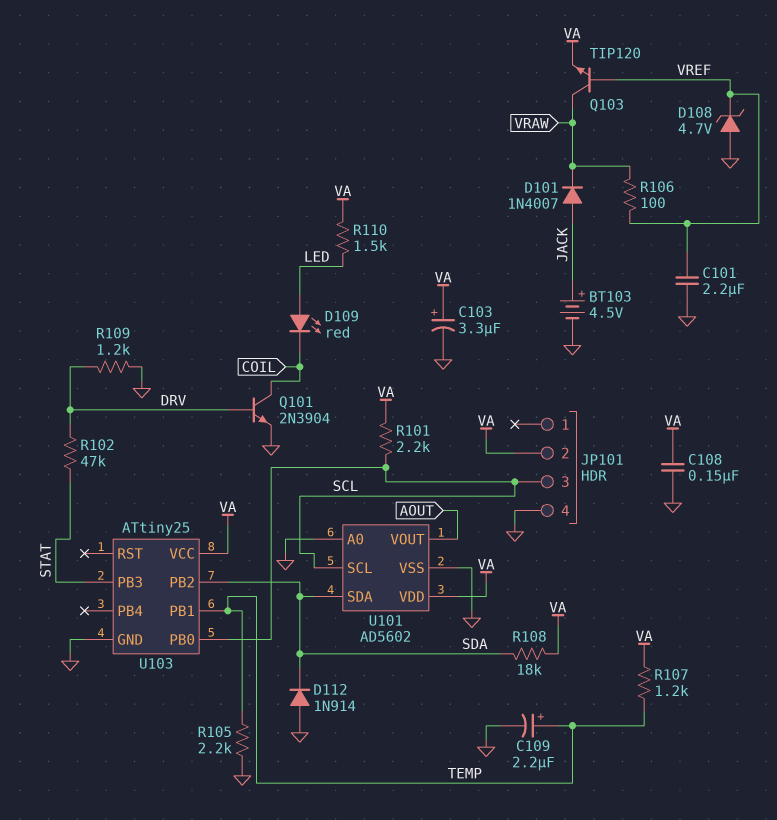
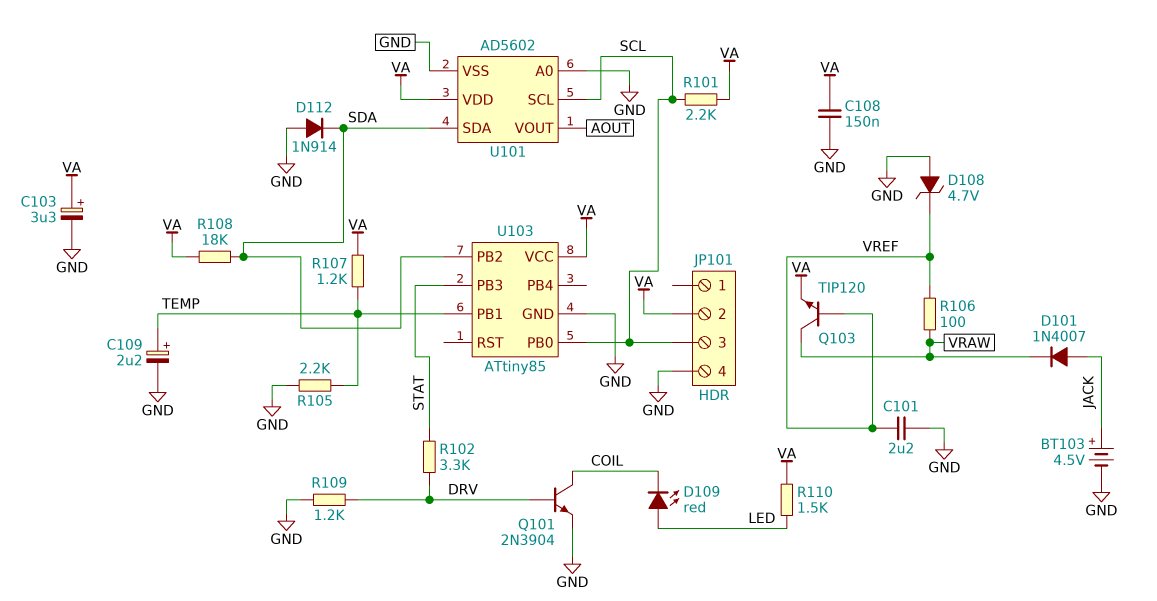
R102: 47k (DRV, STAT) -> 3.3k (DRV, STAT)
U103: ATtiny25 -> ATtiny85

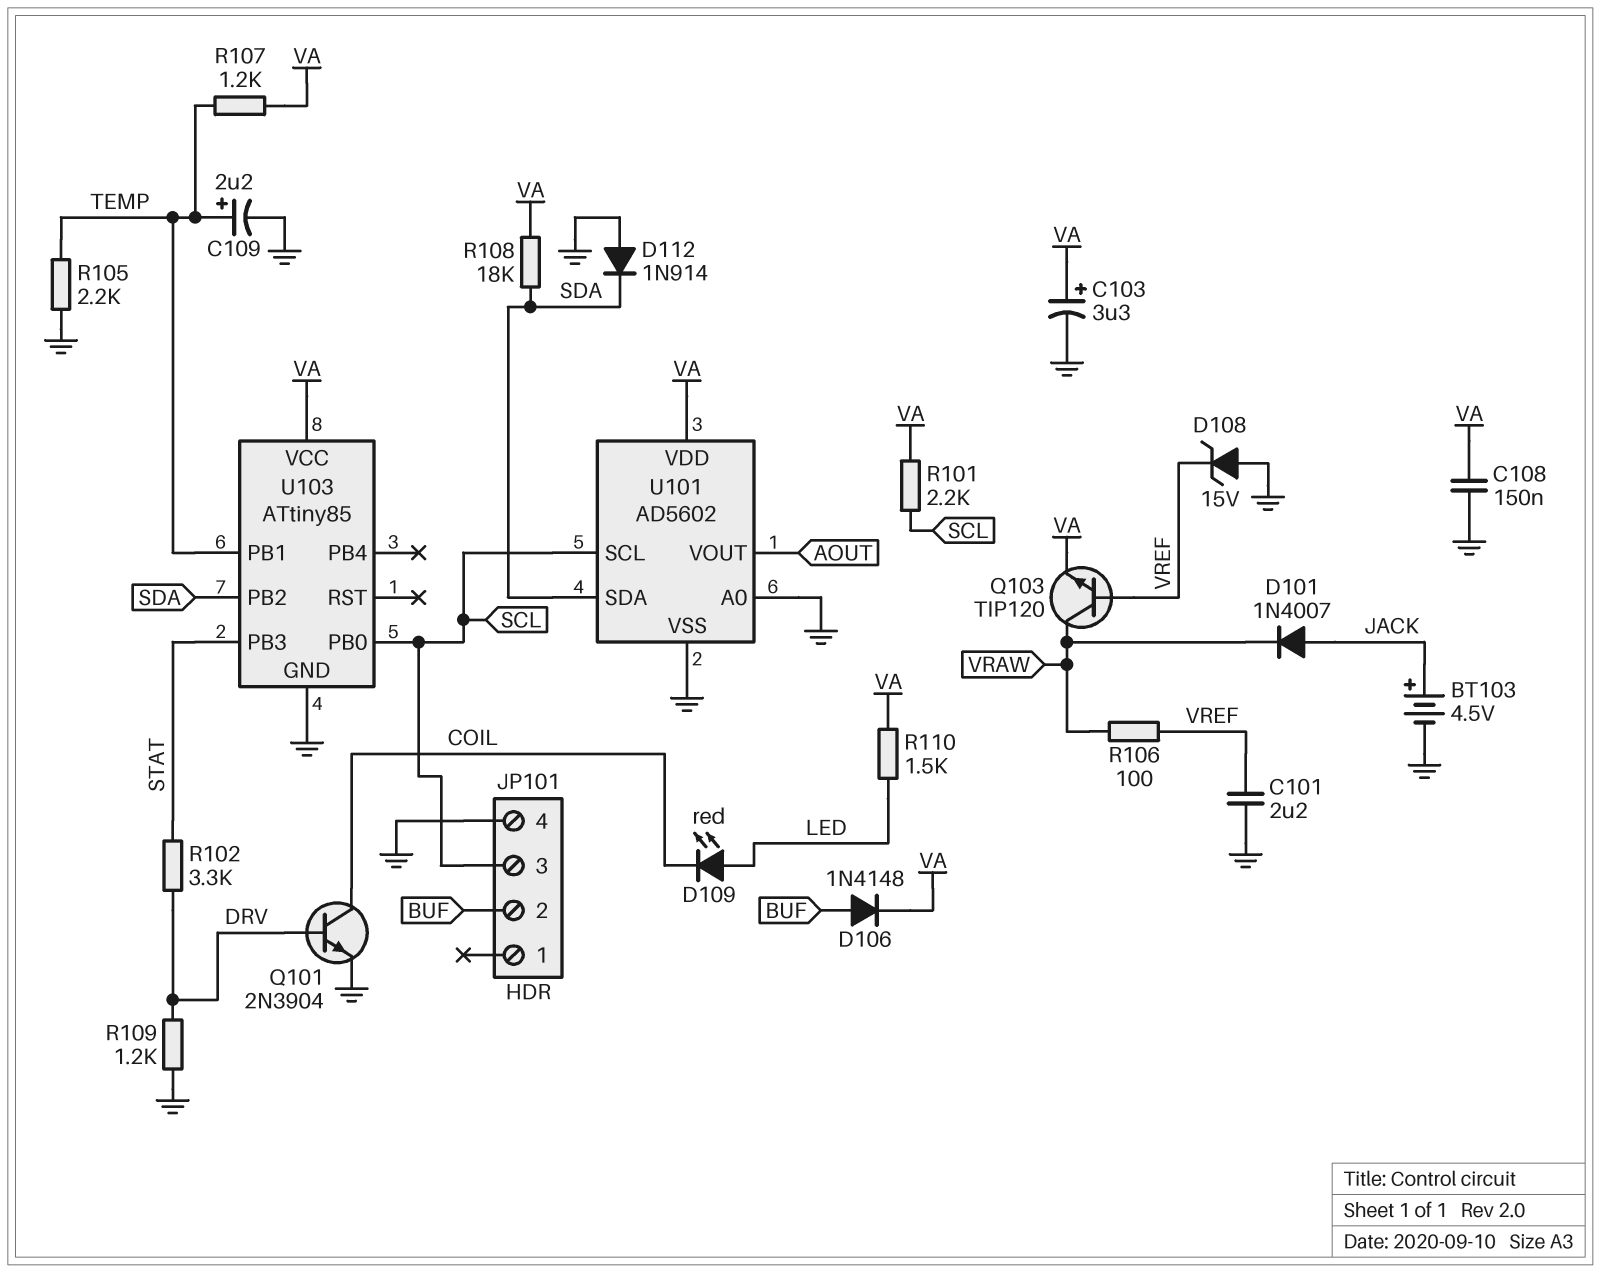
D106: none -> diode 1N4148 (A BUF, K VA)
D108: zener 4.7V (A GND, K VREF) -> zener 15V (A GND, K VREF)
JP101 pin 2: VA -> BUF

